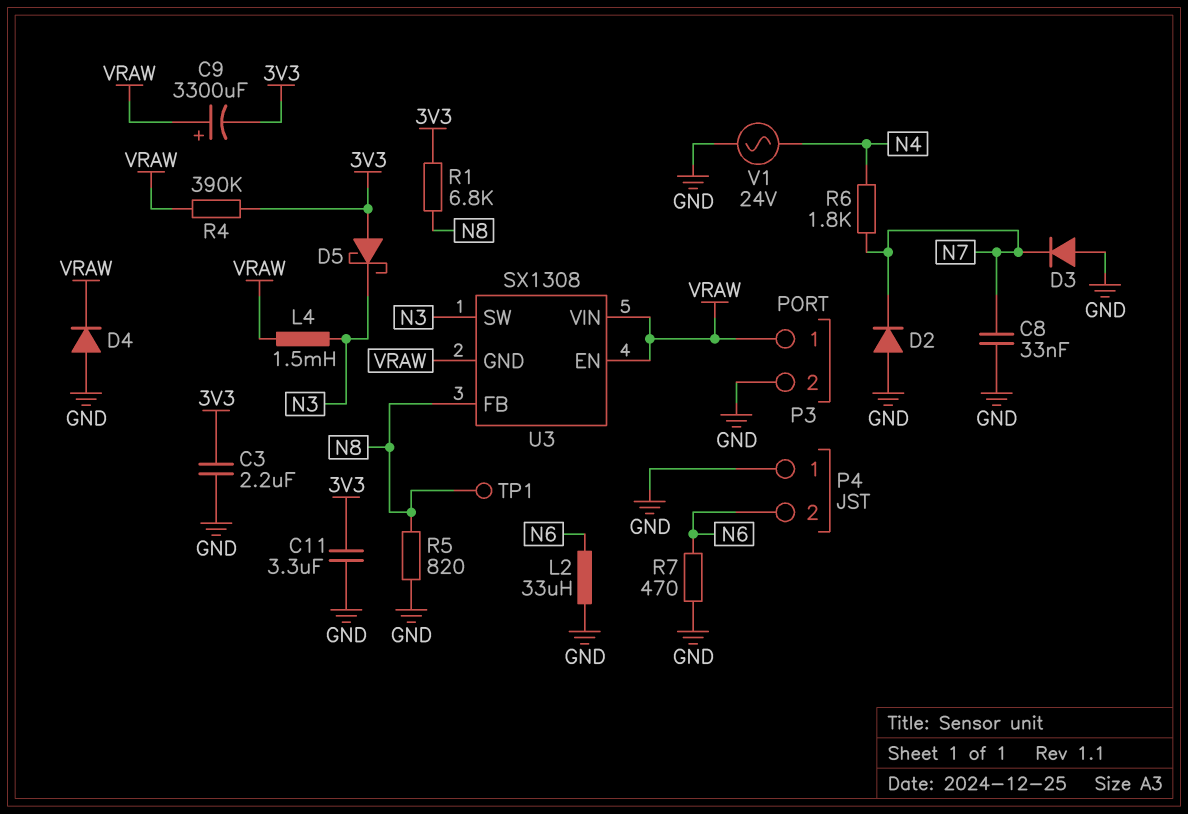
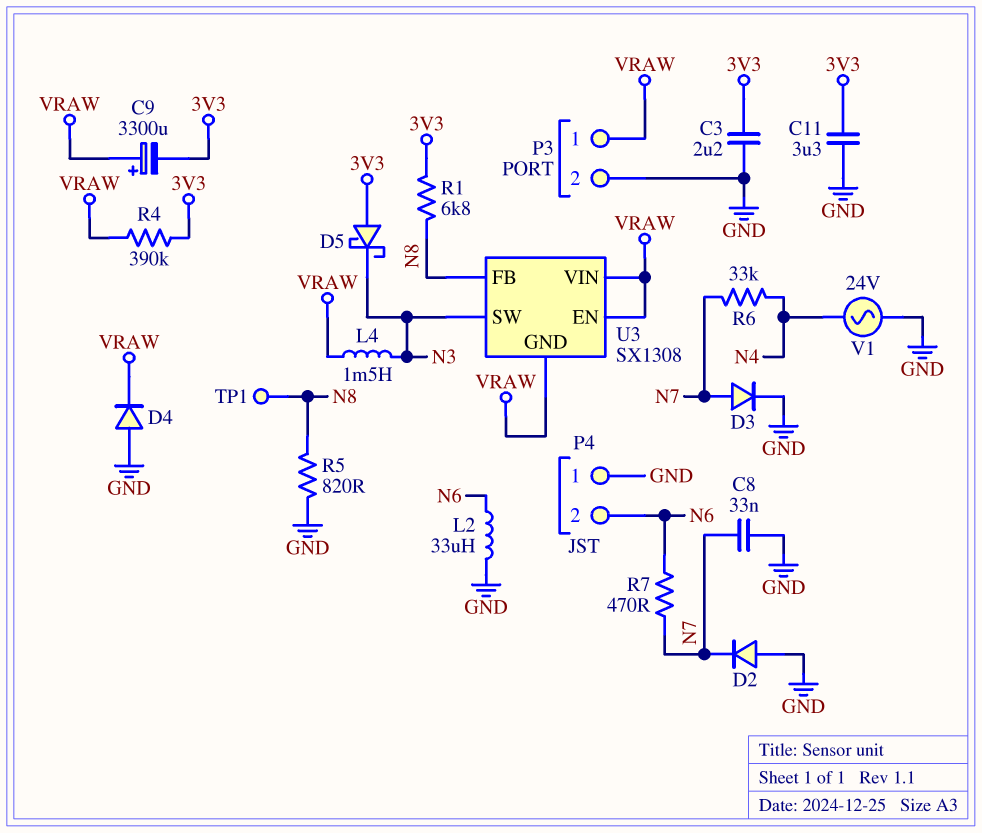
D3: diode (A GND, K N7) -> diode (A N7, K GND)
R6: 1.8k (N4, N7) -> 33k (N4, N7)
R7: 470 (GND, N6) -> 470 (N6, N7)

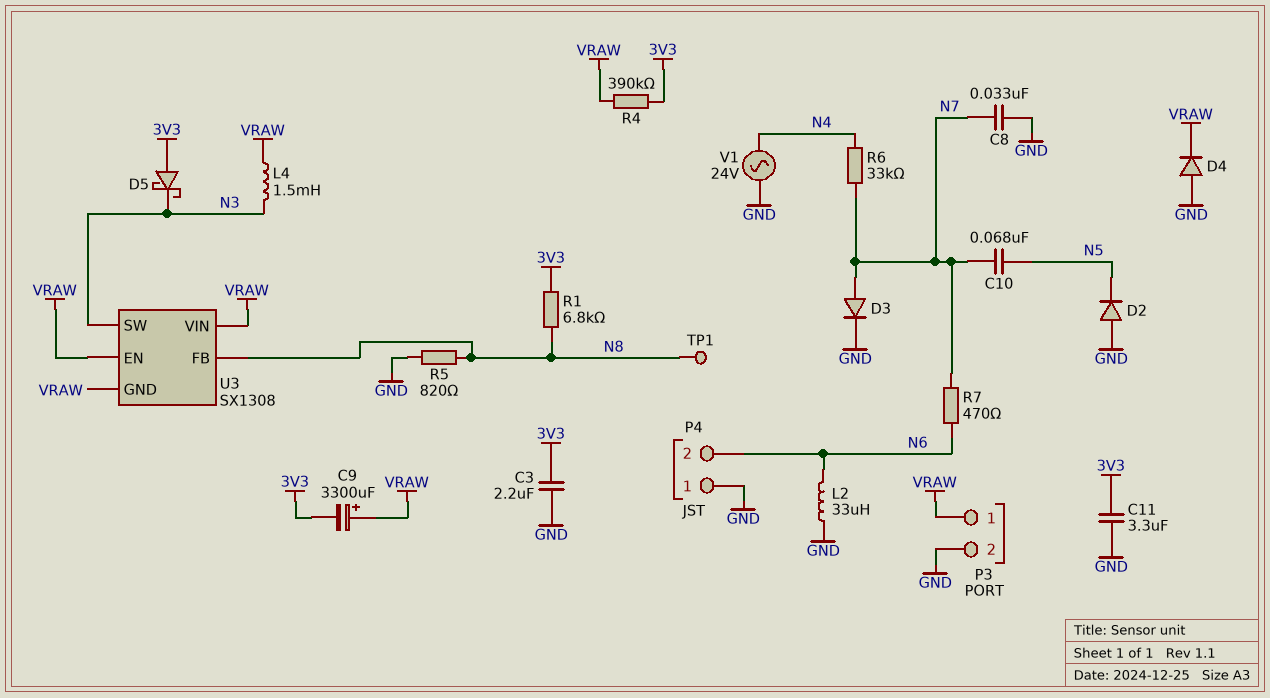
C10: none -> 68nF (N5, N7)
D2: diode (A GND, K N7) -> diode (A GND, K N5)

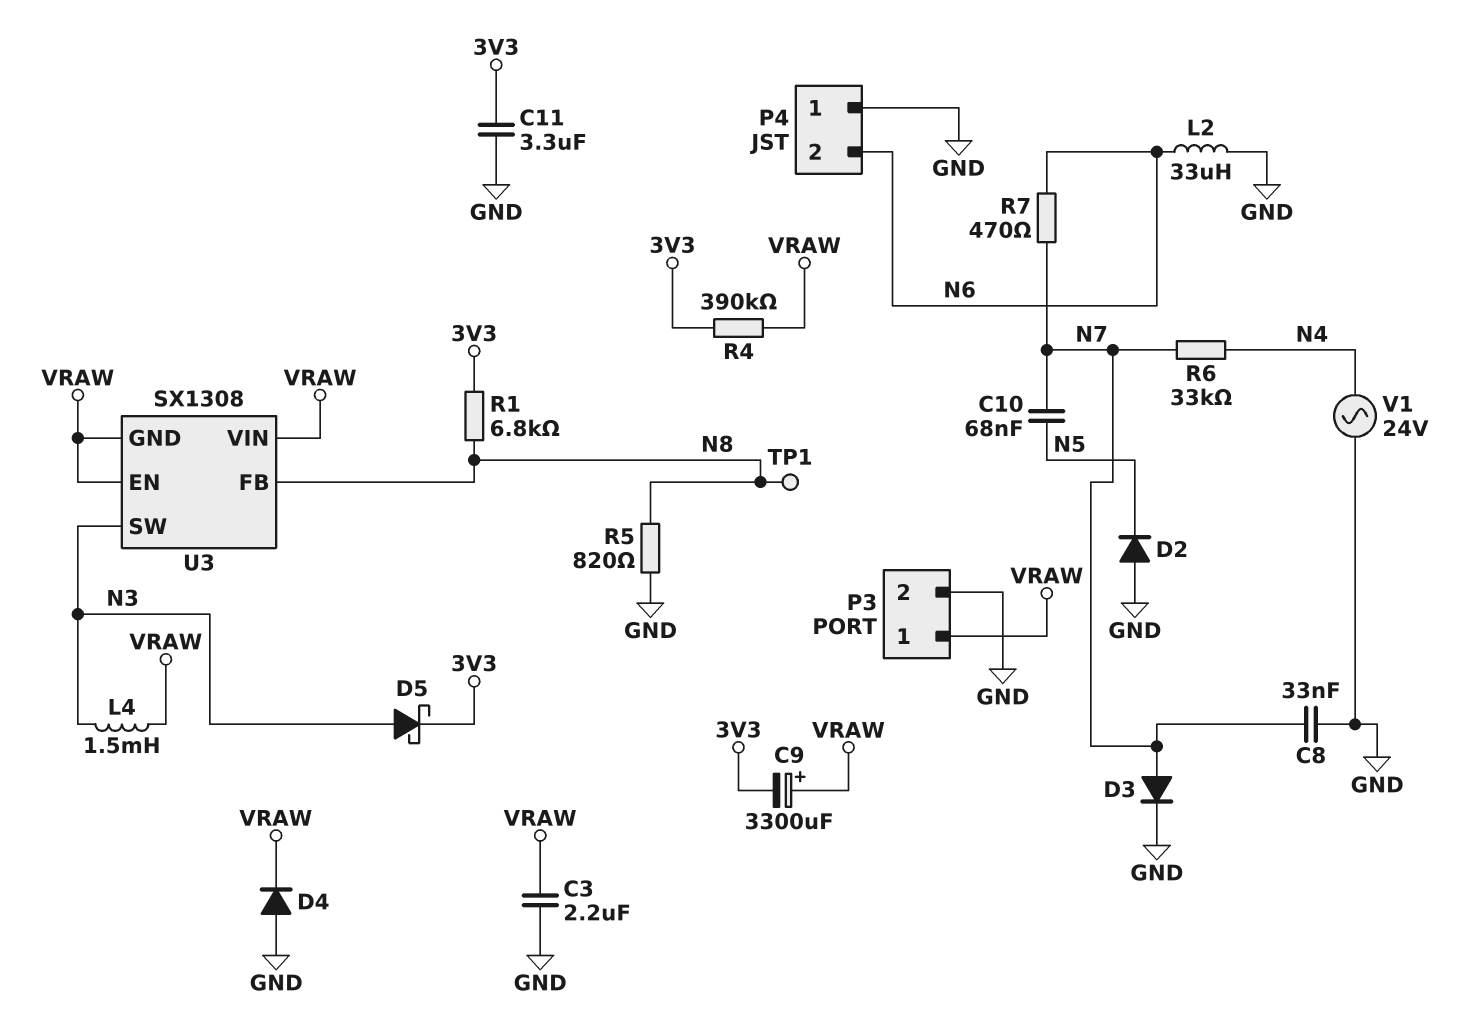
C3: 2.2uF (3V3, GND) -> 2.2uF (GND, VRAW)
D5: schottky (A 3V3, K N3) -> schottky (A N3, K 3V3)

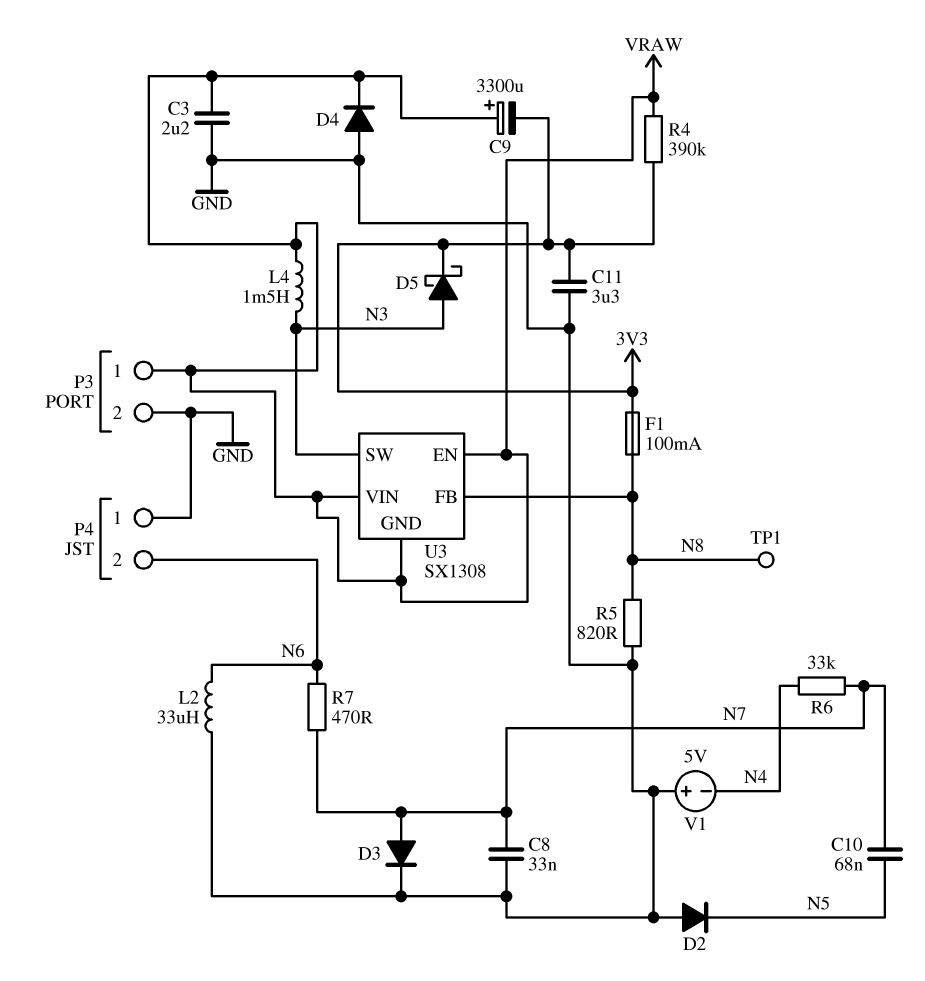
F1: none -> 100mA (3V3, N8)
R1: 6.8k (3V3, N8) -> none
V1: AC 24V (GND, N4) -> 5V (plus GND, minus N4)

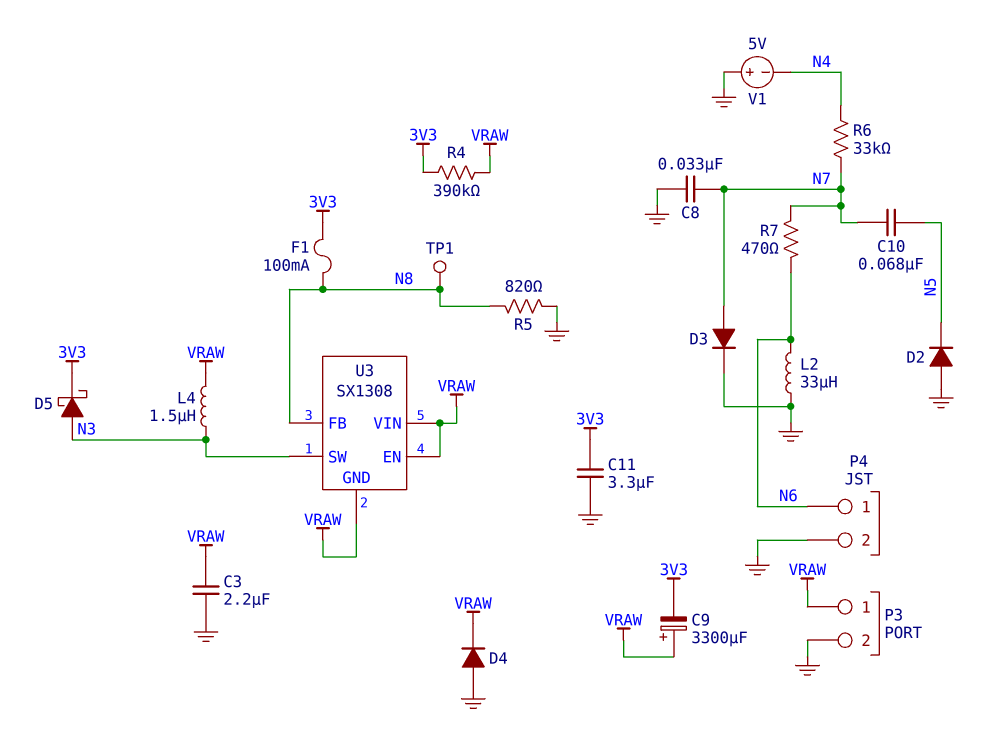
L4: 1.5mH (N3, VRAW) -> 1.5uH (N3, VRAW)
P4 pin 1: GND -> N6
P4 pin 2: N6 -> GND

